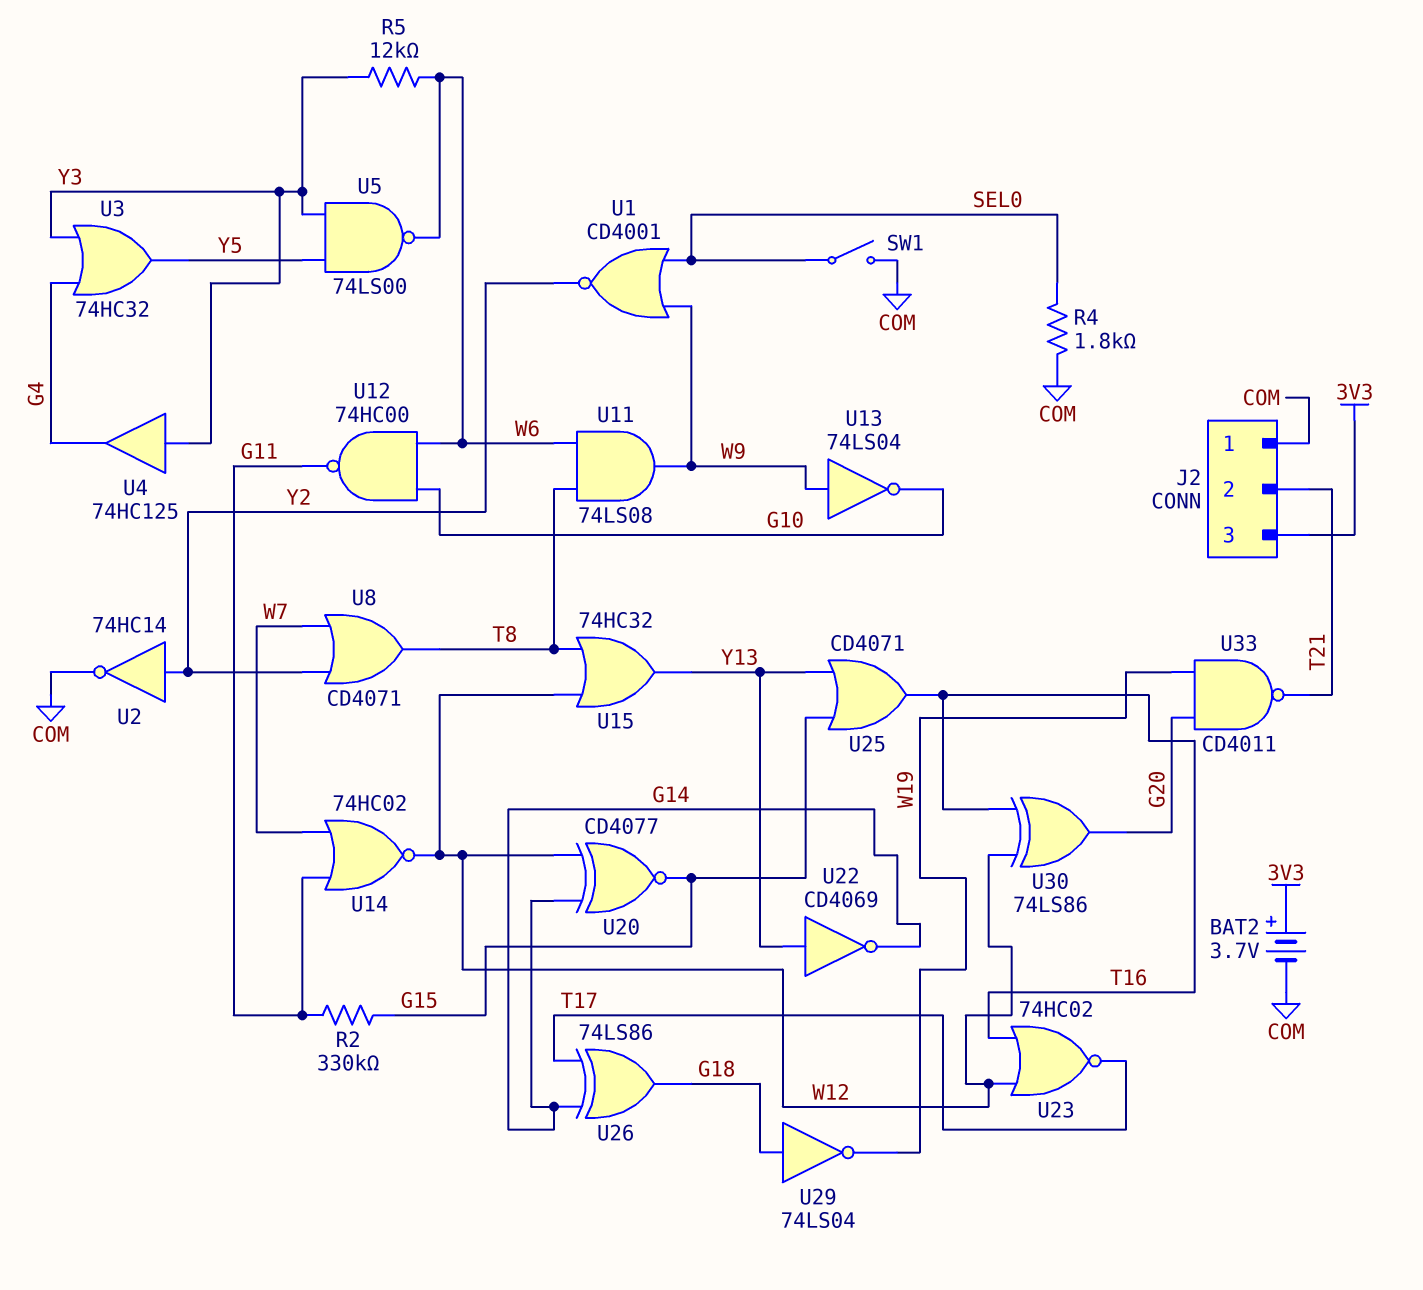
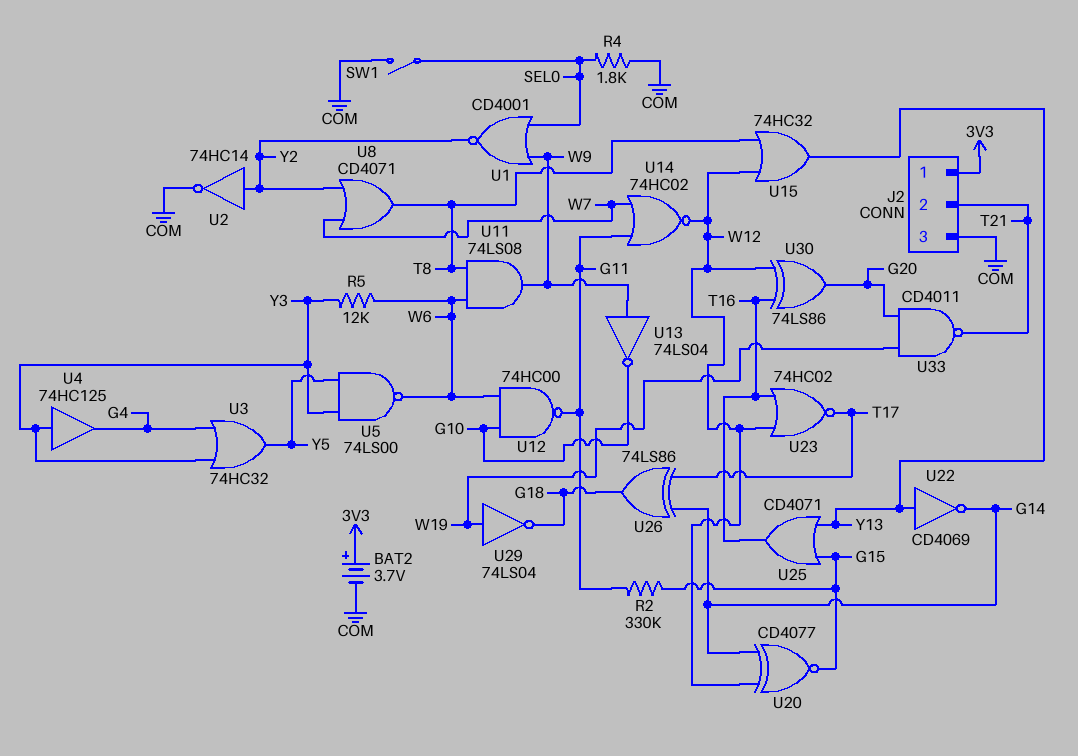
J2 pin 1: COM -> 3V3
J2 pin 3: 3V3 -> COM
U29: NOT 74LS04 (in G18, out W19) -> NOT 74LS04 (in W19, out G18)

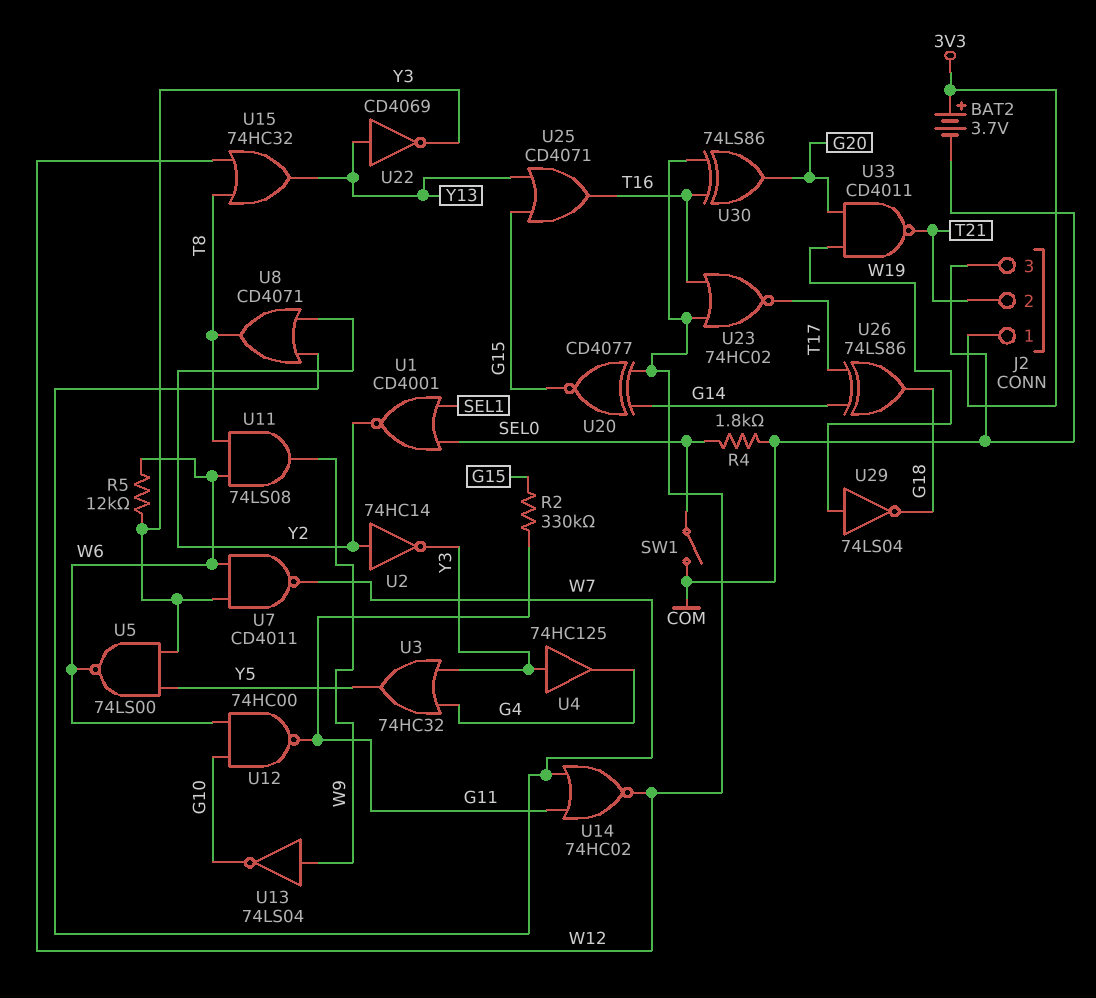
U1: NOR CD4001 (in SEL0, in W9, out Y2) -> NOR CD4001 (in SEL0, in SEL1, out Y2)
U2: NOT 74HC14 (in Y2, out COM) -> NOT 74HC14 (in Y2, out Y3)
U7: none -> NAND CD4011 (in W6, in Y3, out W7)
U22: NOT CD4069 (in Y13, out G14) -> NOT CD4069 (in Y13, out Y3)

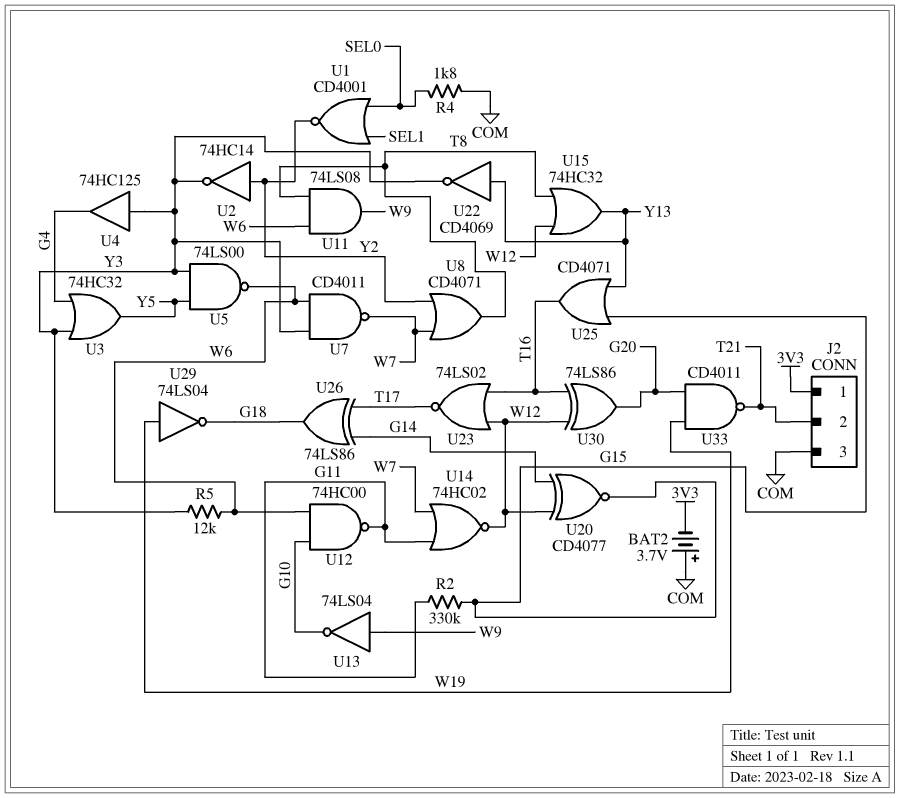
BAT2: 3.7V (plus 3V3, minus COM) -> 3.7V (plus COM, minus 3V3)
SW1: switch (COM, SEL0) -> none
U23: NOR 74HC02 (in T16, in W12, out T17) -> NOR 74LS02 (in T16, in W12, out T17)

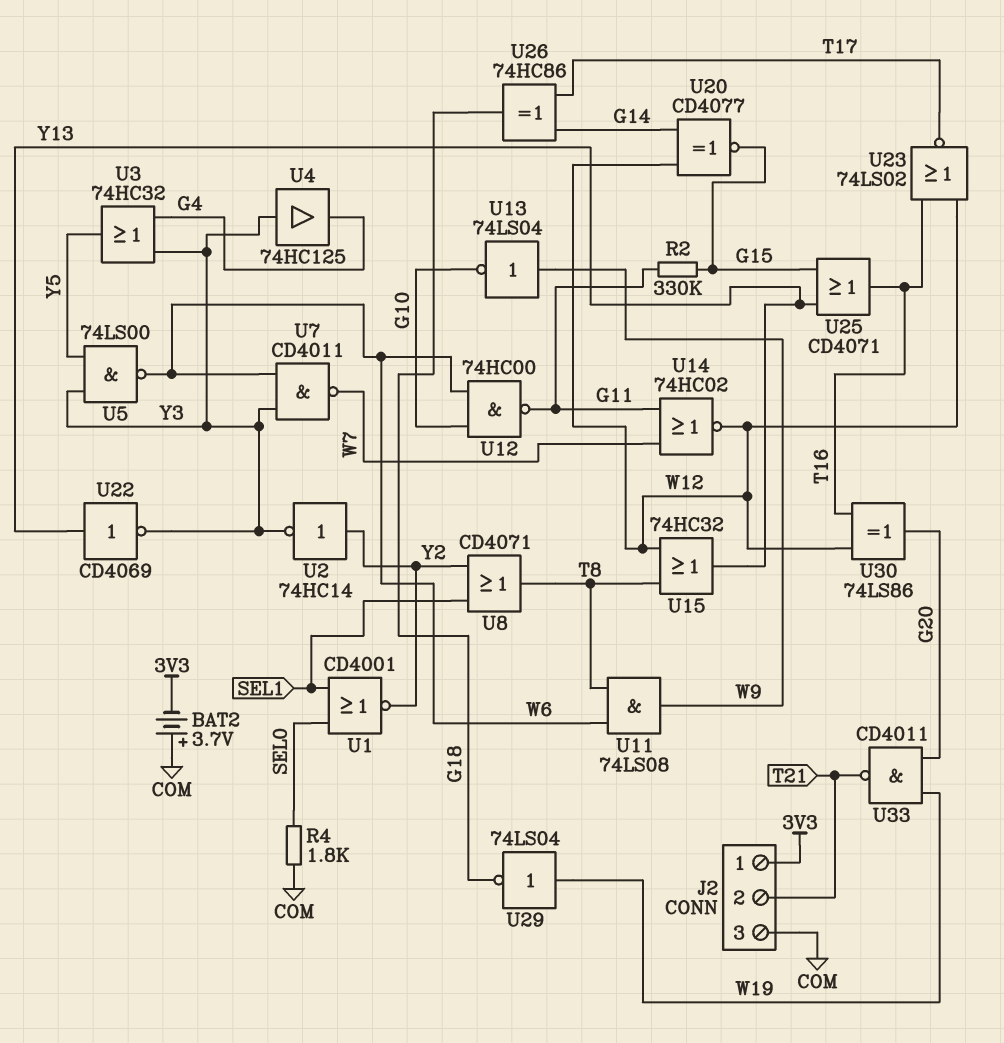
R5: 12k (W6, Y3) -> none
U8: OR CD4071 (in W7, in Y2, out T8) -> OR CD4071 (in SEL1, in Y2, out T8)
U26: XOR 74LS86 (in G14, in T17, out G18) -> XOR 74HC86 (in G14, in T17, out G18)

